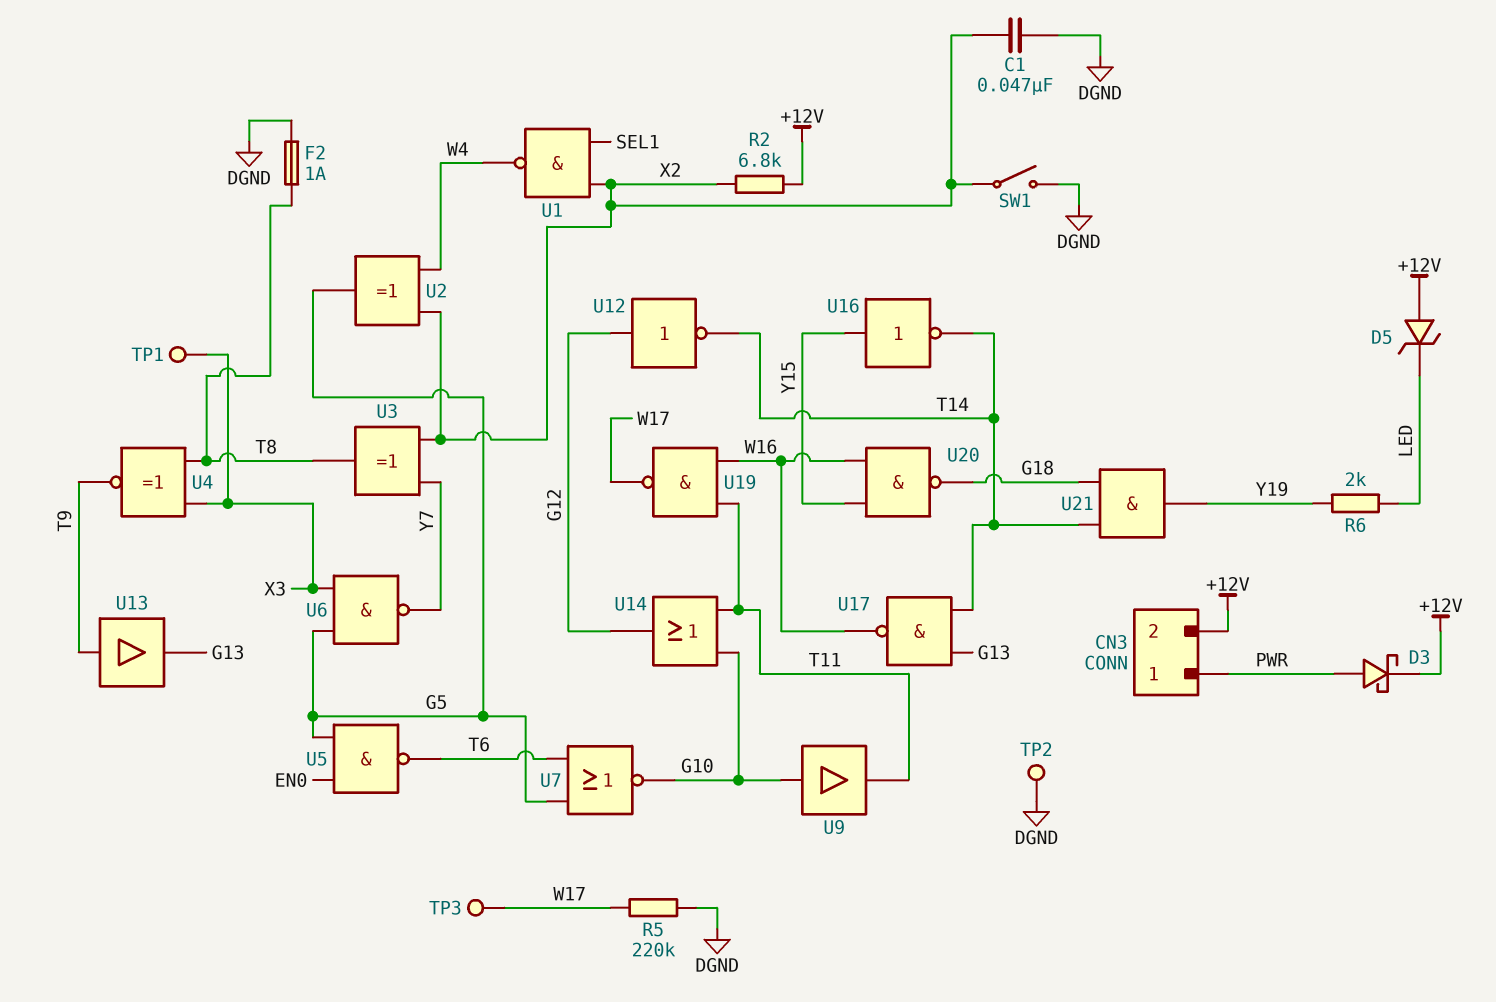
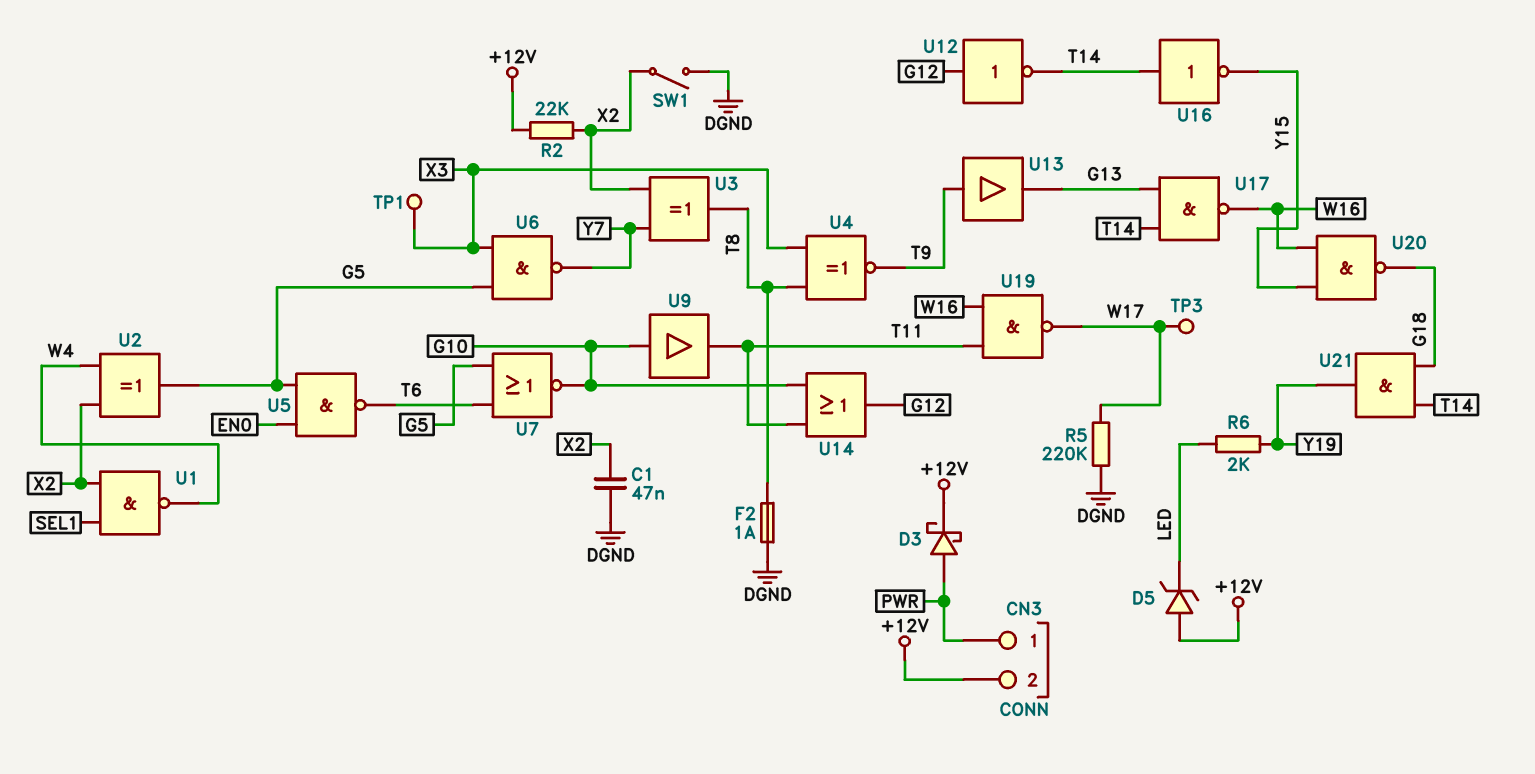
R2: 6.8k (+12V, X2) -> 22k (+12V, X2)
TP2: test point (DGND) -> none
U16: NOT (in Y15, out T14) -> NOT (in T14, out Y15)

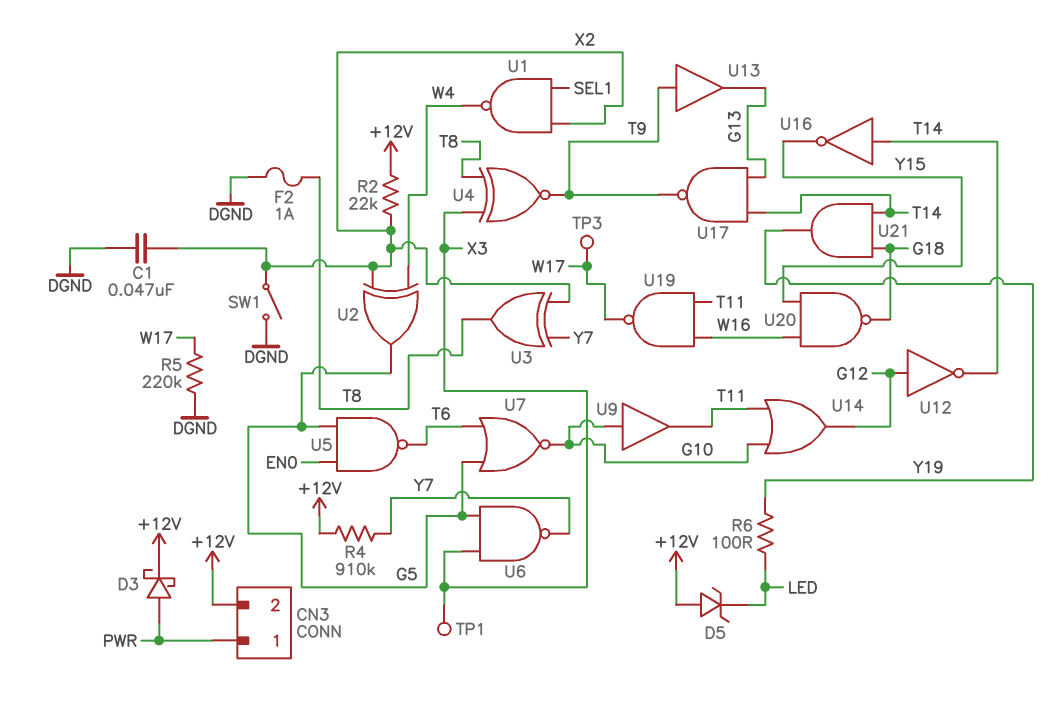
R4: none -> 910k (+12V, Y7)
R6: 2k (LED, Y19) -> 100 (LED, Y19)
U17: NAND (in G13, in T14, out W16) -> NAND (in G13, in T14, out T9)

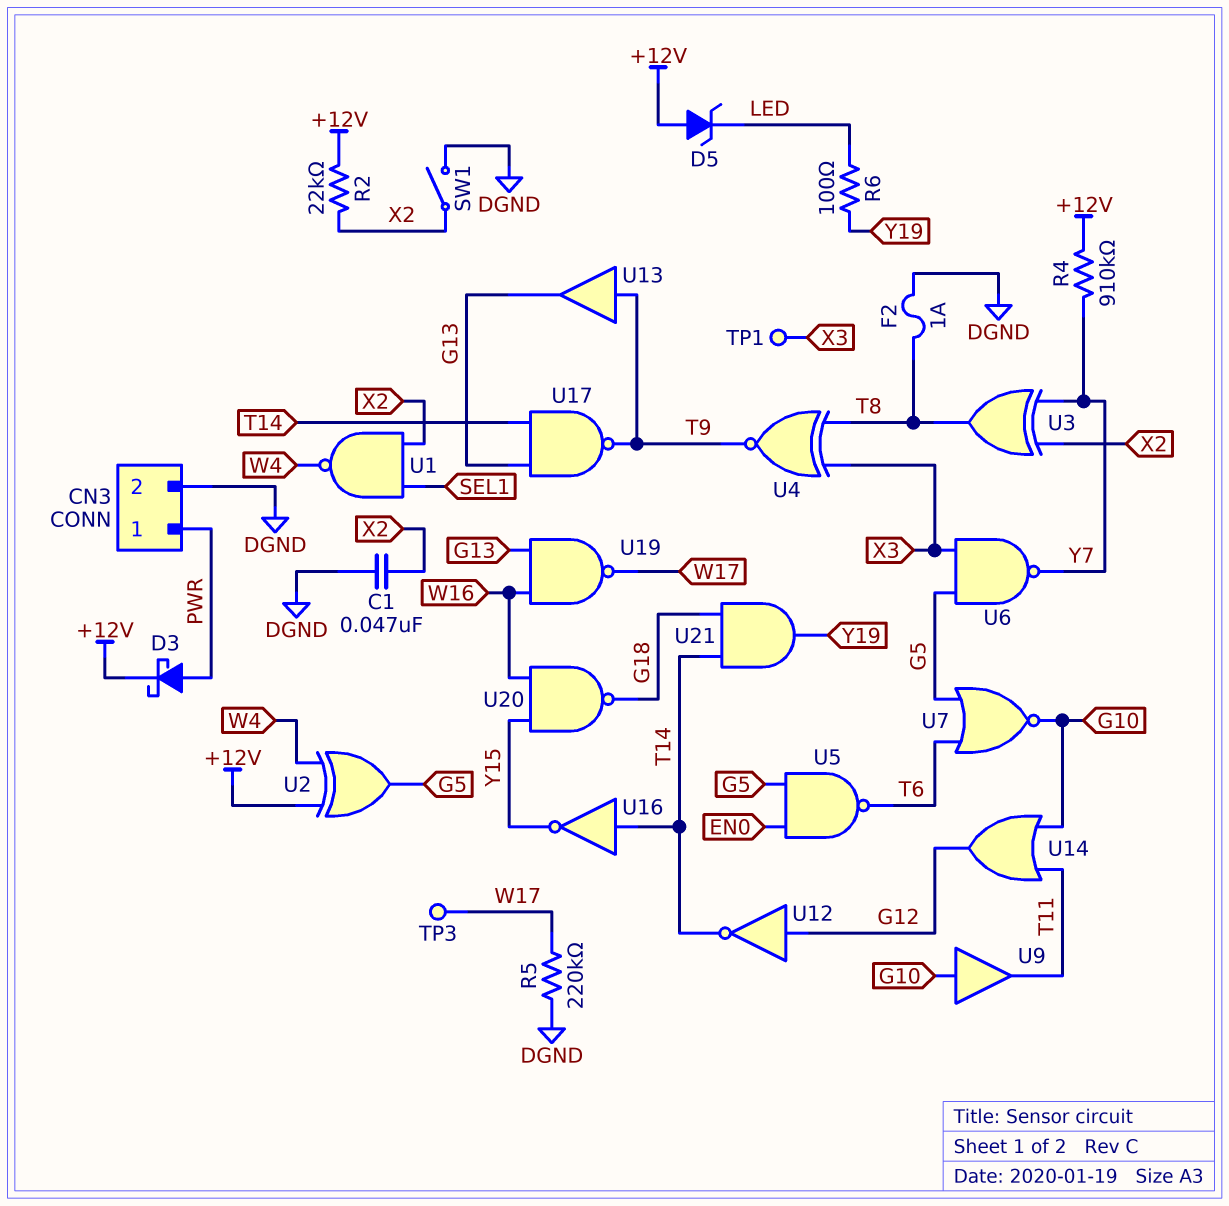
CN3 pin 2: +12V -> DGND
U2: XOR (in W4, in X2, out G5) -> XOR (in +12V, in W4, out G5)
U19: NAND (in T11, in W16, out W17) -> NAND (in G13, in W16, out W17)

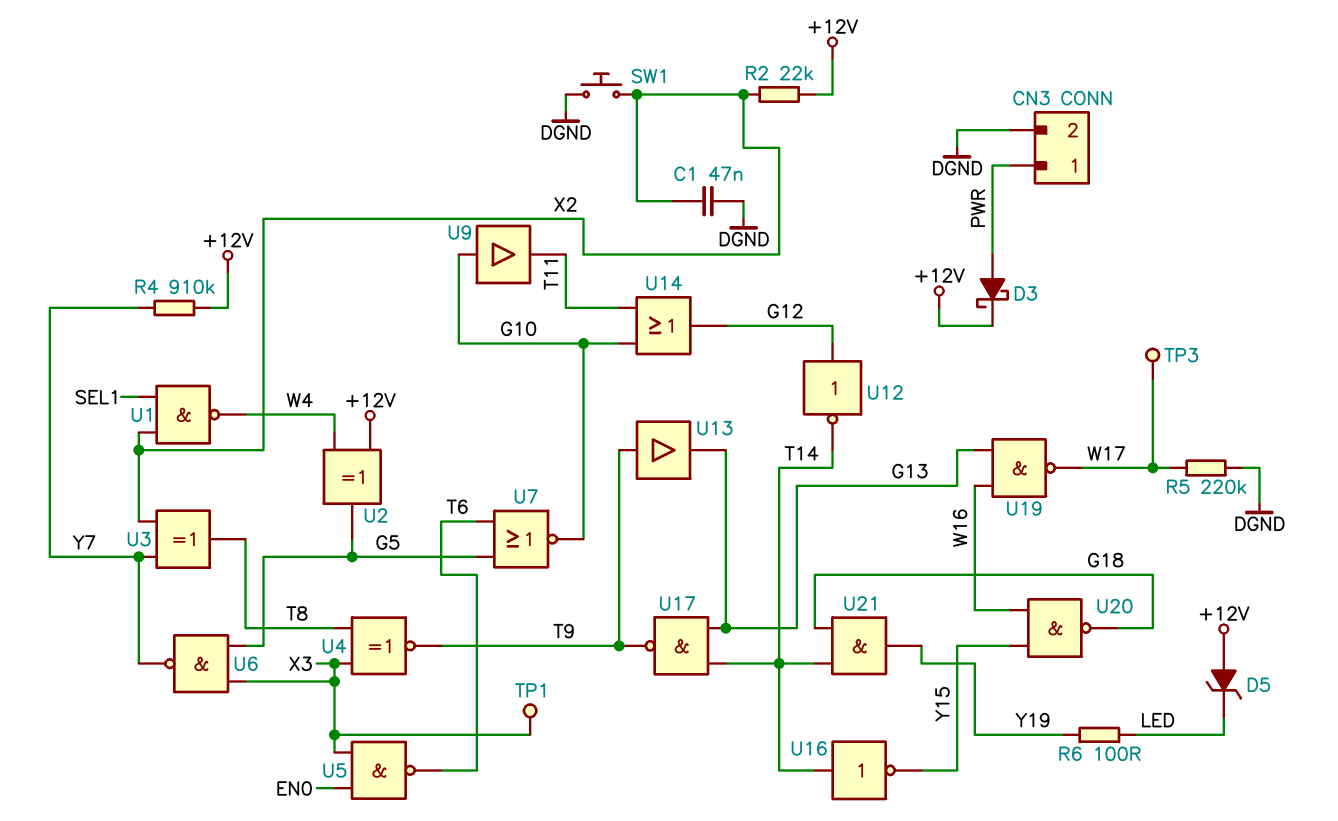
F2: 1A (DGND, T8) -> none
SW1: switch (DGND, X2) -> button (DGND, X2)
U5: NAND (in EN0, in G5, out T6) -> NAND (in EN0, in X3, out T6)

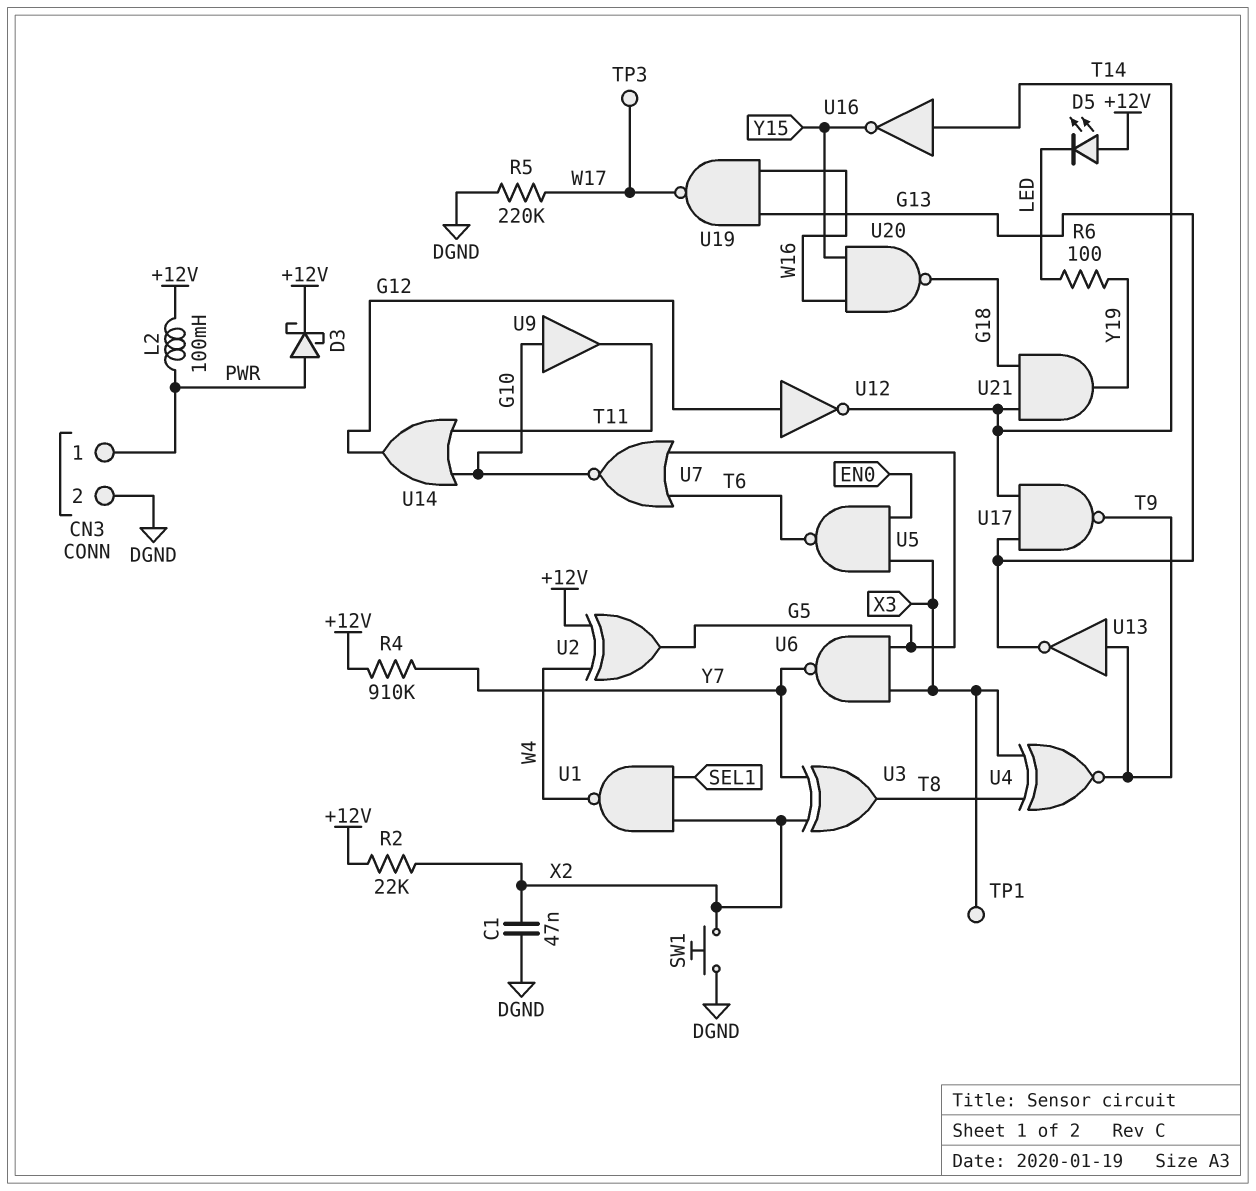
D5: zener (A +12V, K LED) -> LED (A +12V, K LED)
L2: none -> 100mH (+12V, PWR)
U13: buffer (in T9, out G13) -> NOT (in T9, out G13)

